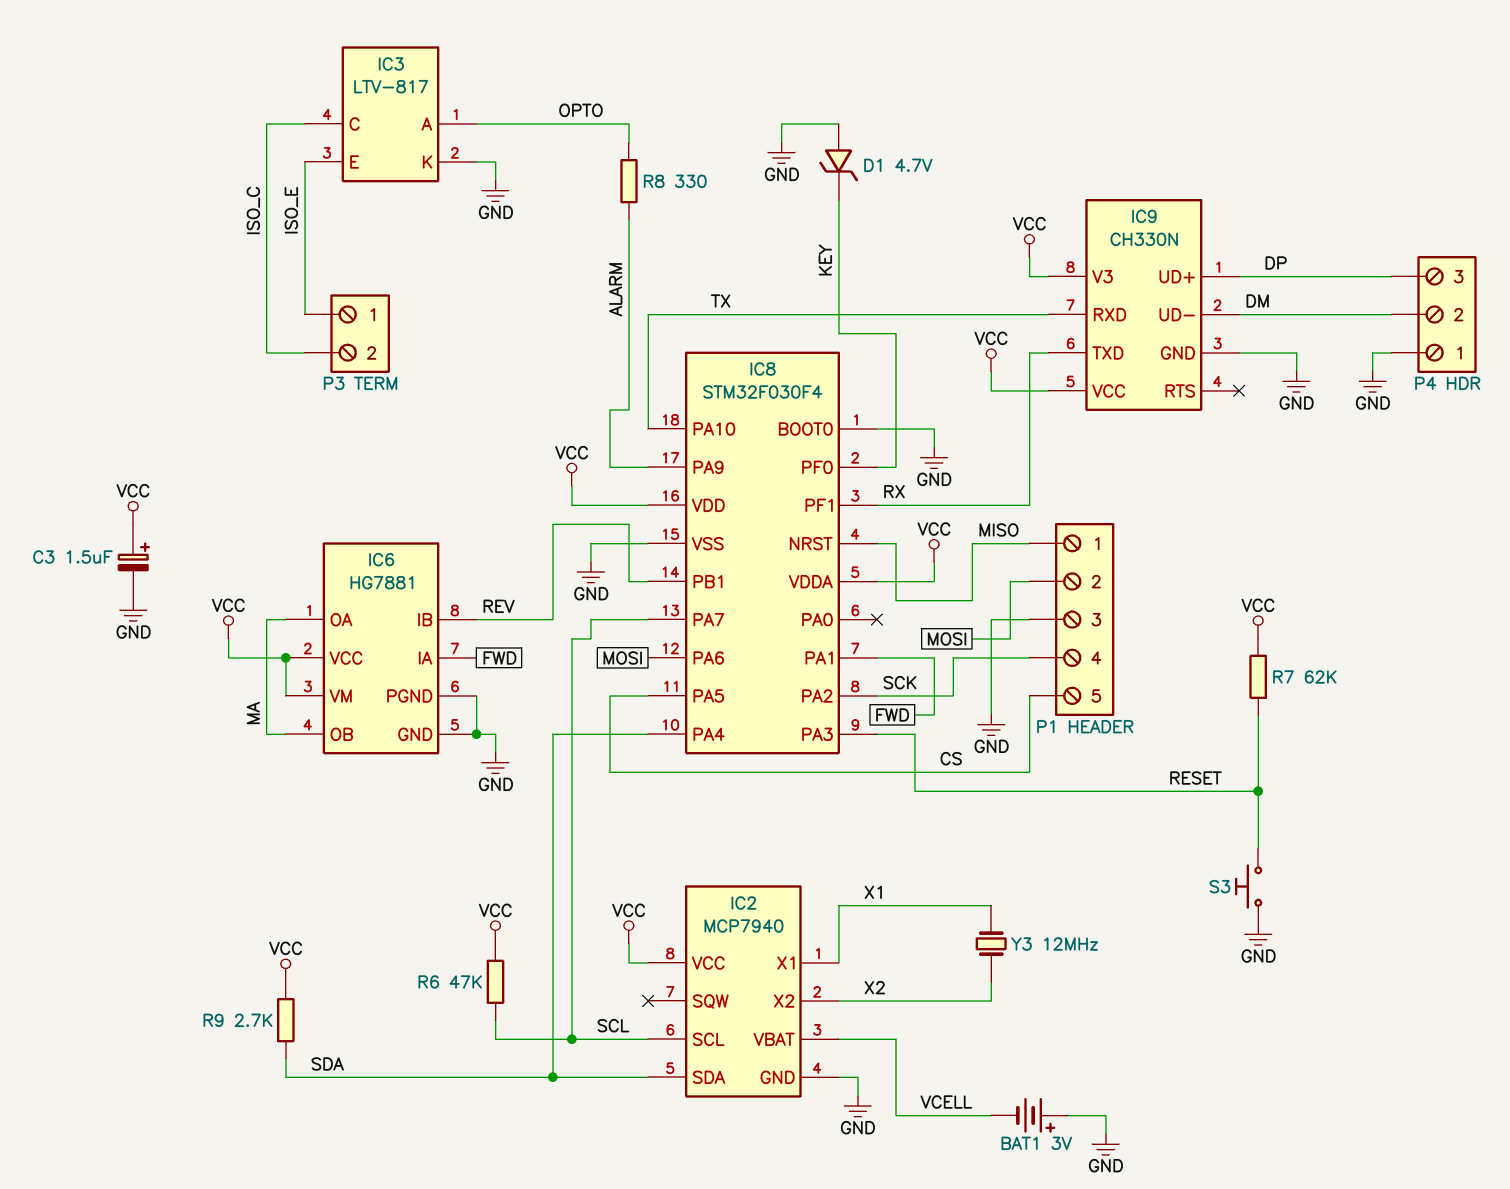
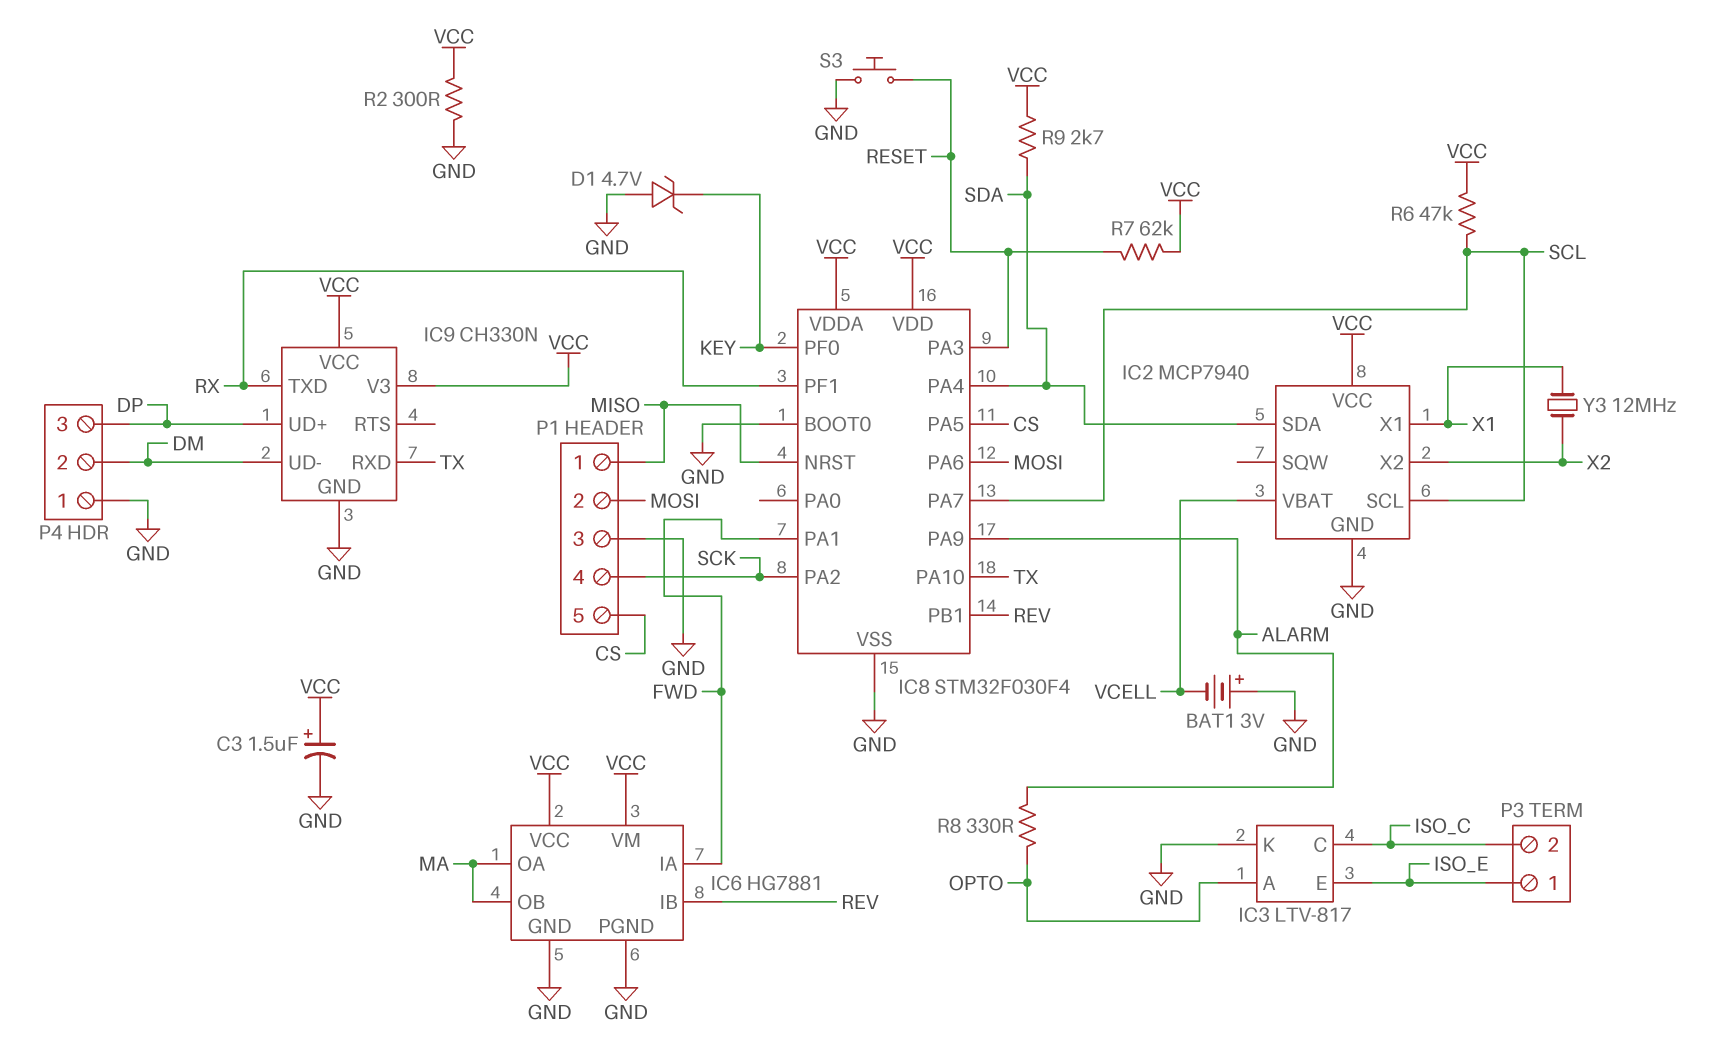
R2: none -> 300 (GND, VCC)

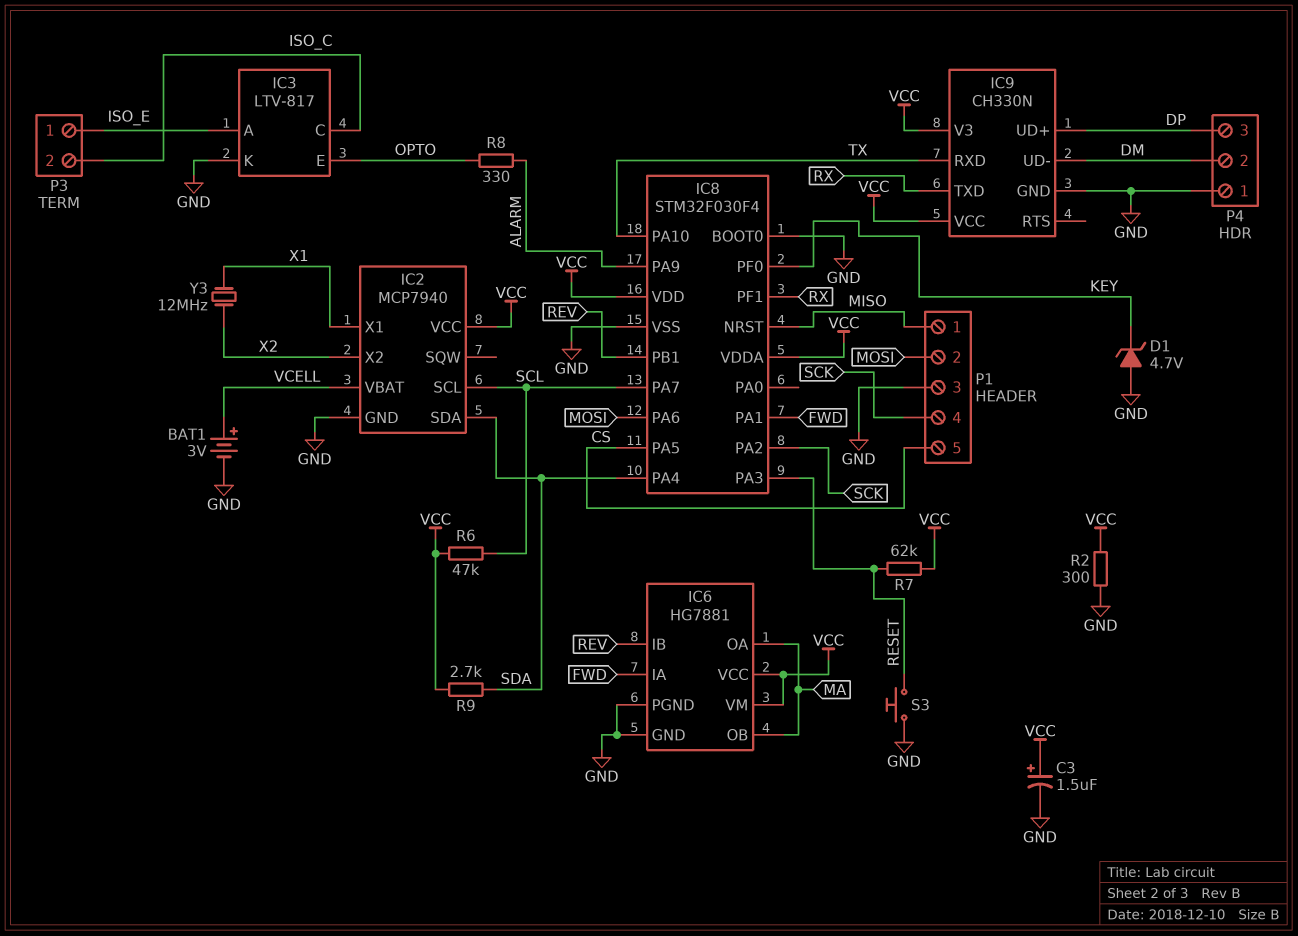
BAT1: 3V (plus GND, minus VCELL) -> 3V (plus VCELL, minus GND)
IC3 pin A: OPTO -> ISO_E
IC3 pin E: ISO_E -> OPTO

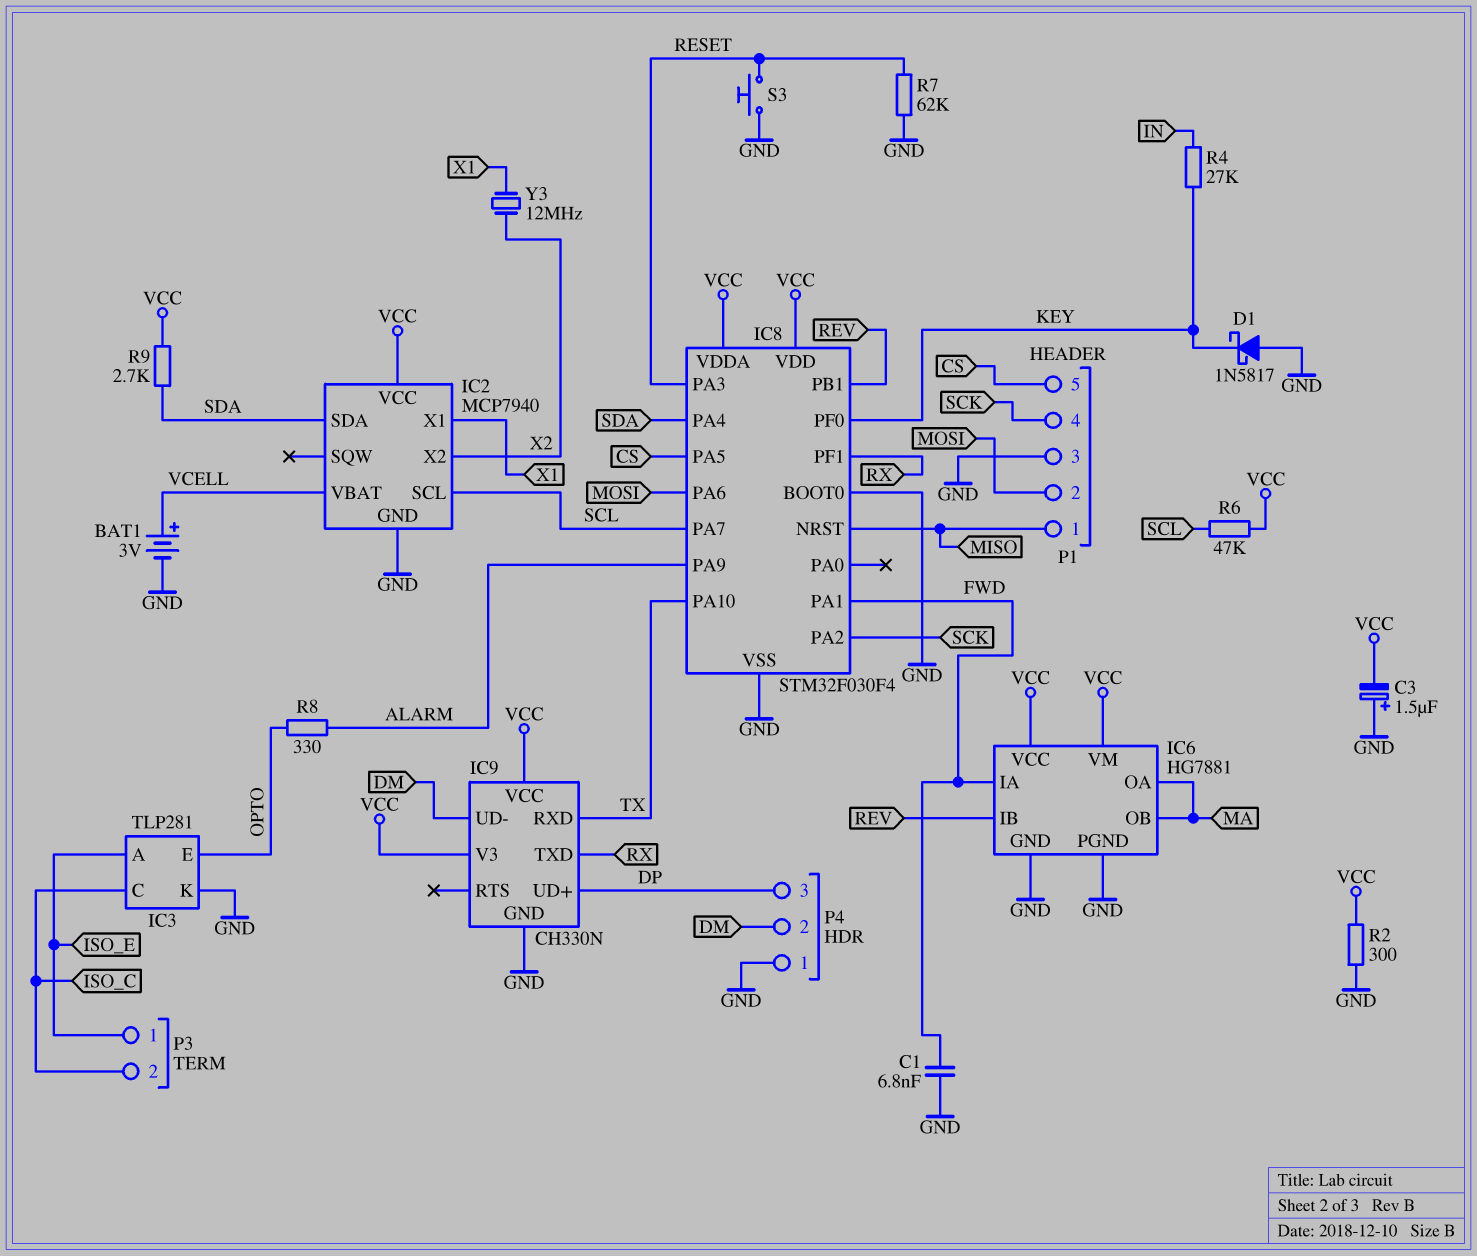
C1: none -> 6.8nF (FWD, GND)
C3: 1.5uF (plus VCC, minus GND) -> 1.5uF (plus GND, minus VCC)
D1: zener 4.7V (A GND, K KEY) -> schottky 1N5817 (A GND, K KEY)
IC3: LTV-817 -> TLP281
R4: none -> 27k (IN, KEY)
R7: 62k (RESET, VCC) -> 62k (GND, RESET)

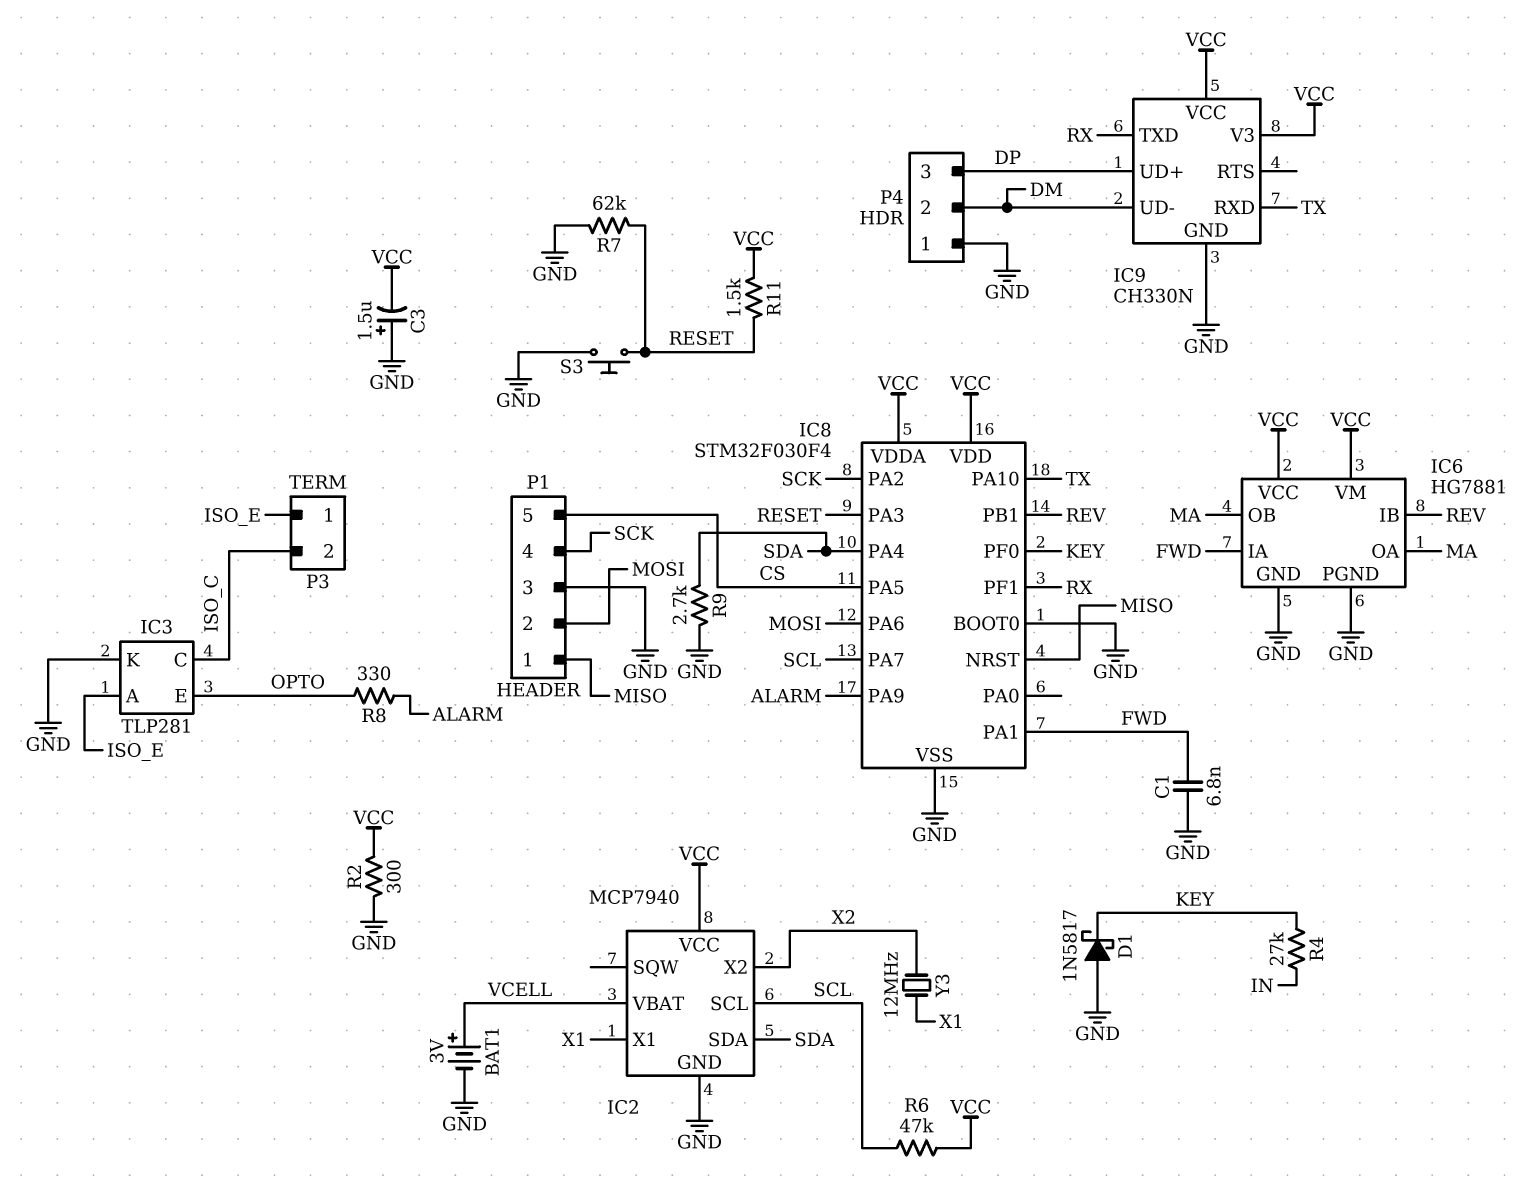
R9: 2.7k (SDA, VCC) -> 2.7k (GND, SDA)
R11: none -> 1.5k (RESET, VCC)

